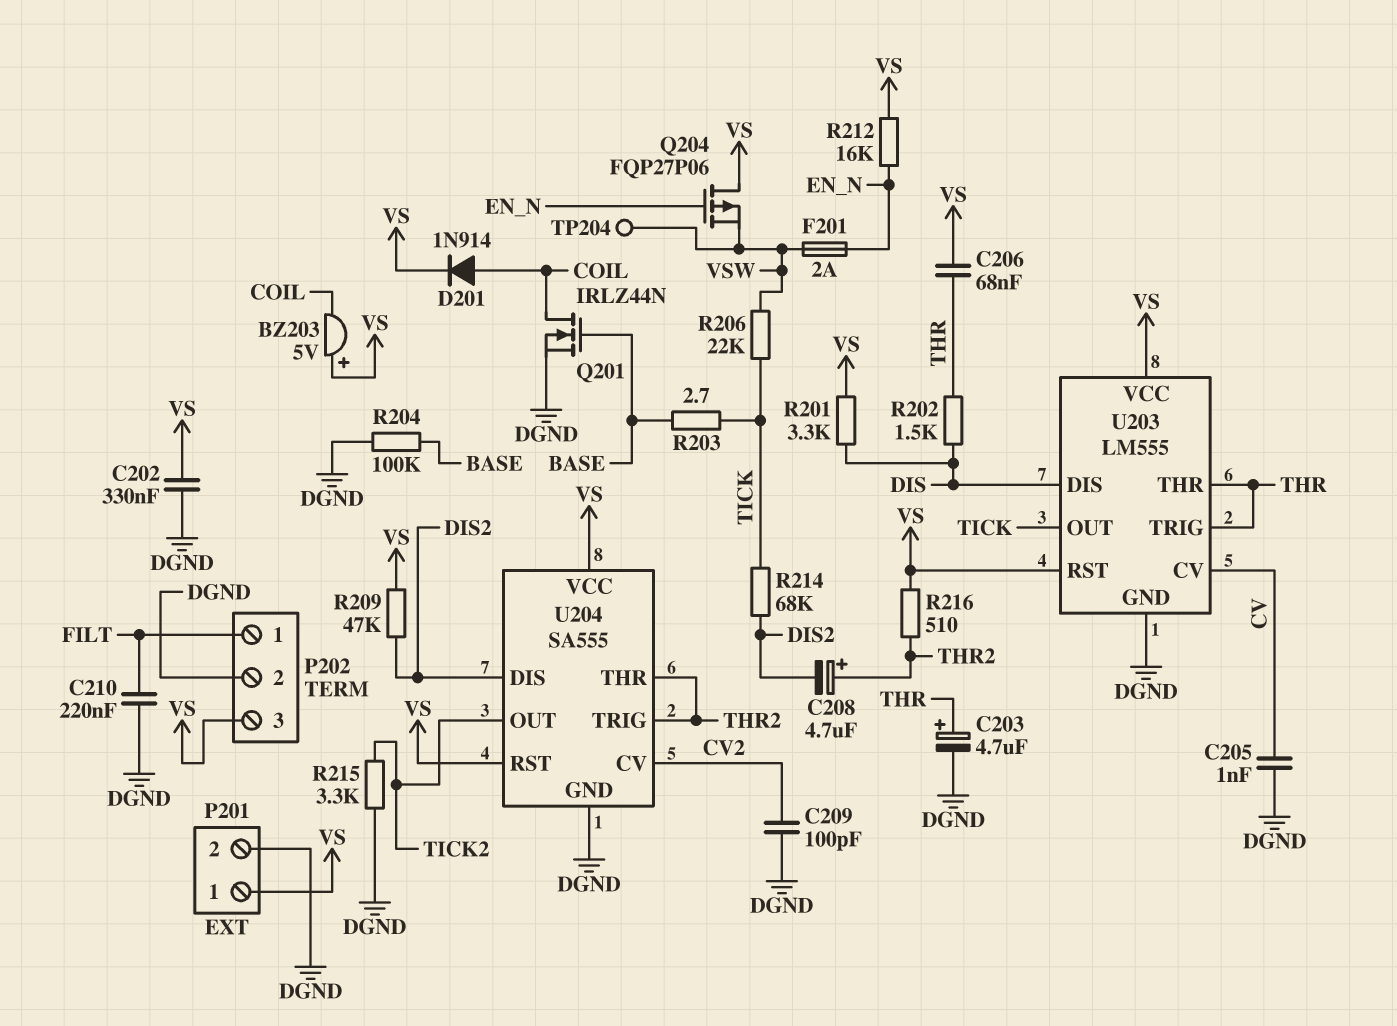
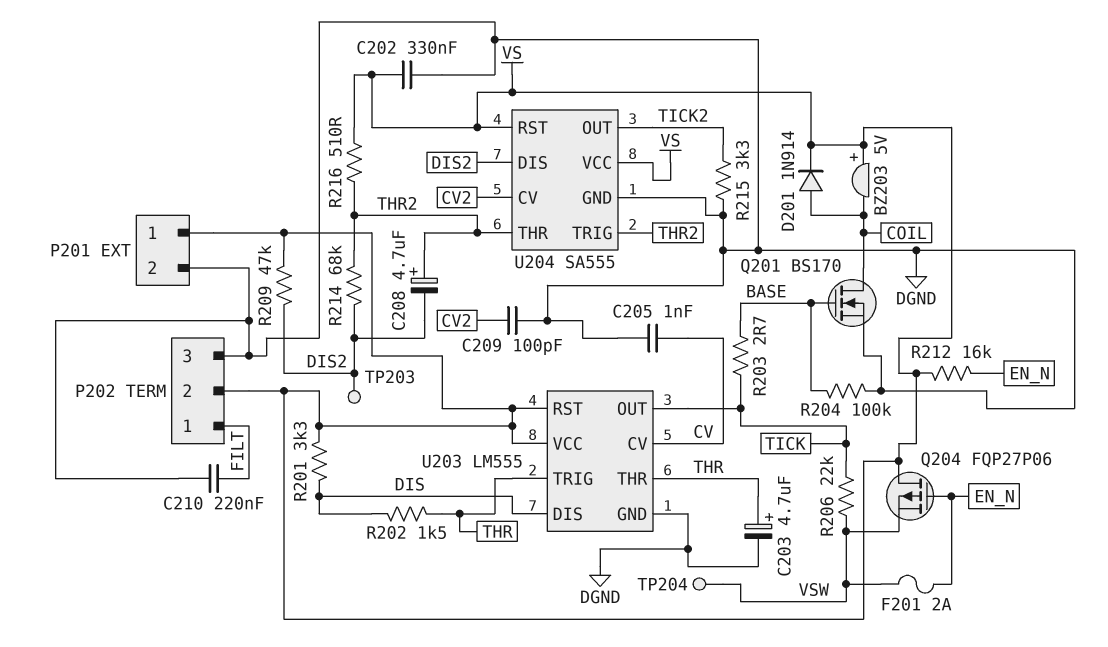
C206: 68nF (THR, VS) -> none
P202 pin 2: DGND -> VS
P202 pin 3: VS -> DGND
Q201: NMOS IRLZ44N (G BASE, D COIL, S DGND) -> NMOS BS170 (G BASE, D COIL, S DGND)
R214: 68k (DIS2, TICK) -> 68k (DIS2, THR2)
TP203: none -> test point (DIS2)

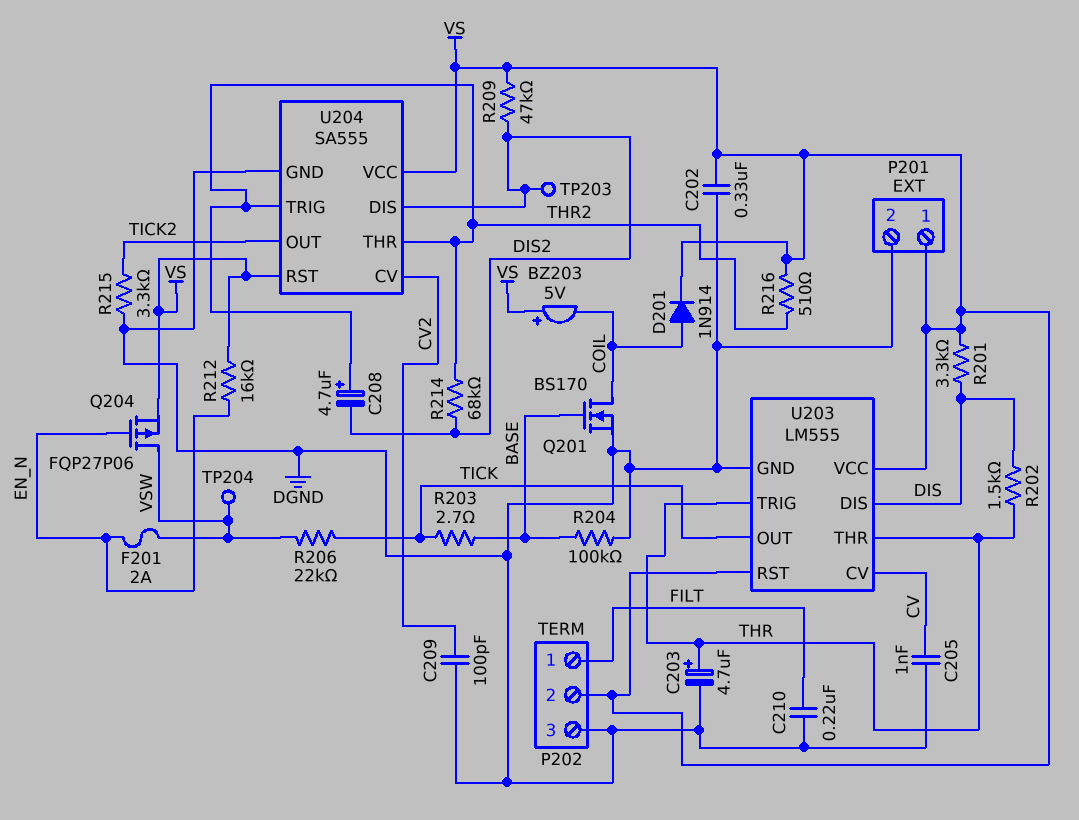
Q204: PMOS FQP27P06 (G EN_N, D VS, S VSW) -> PMOS FQP27P06 (G EN_N, D VSW, S VS)

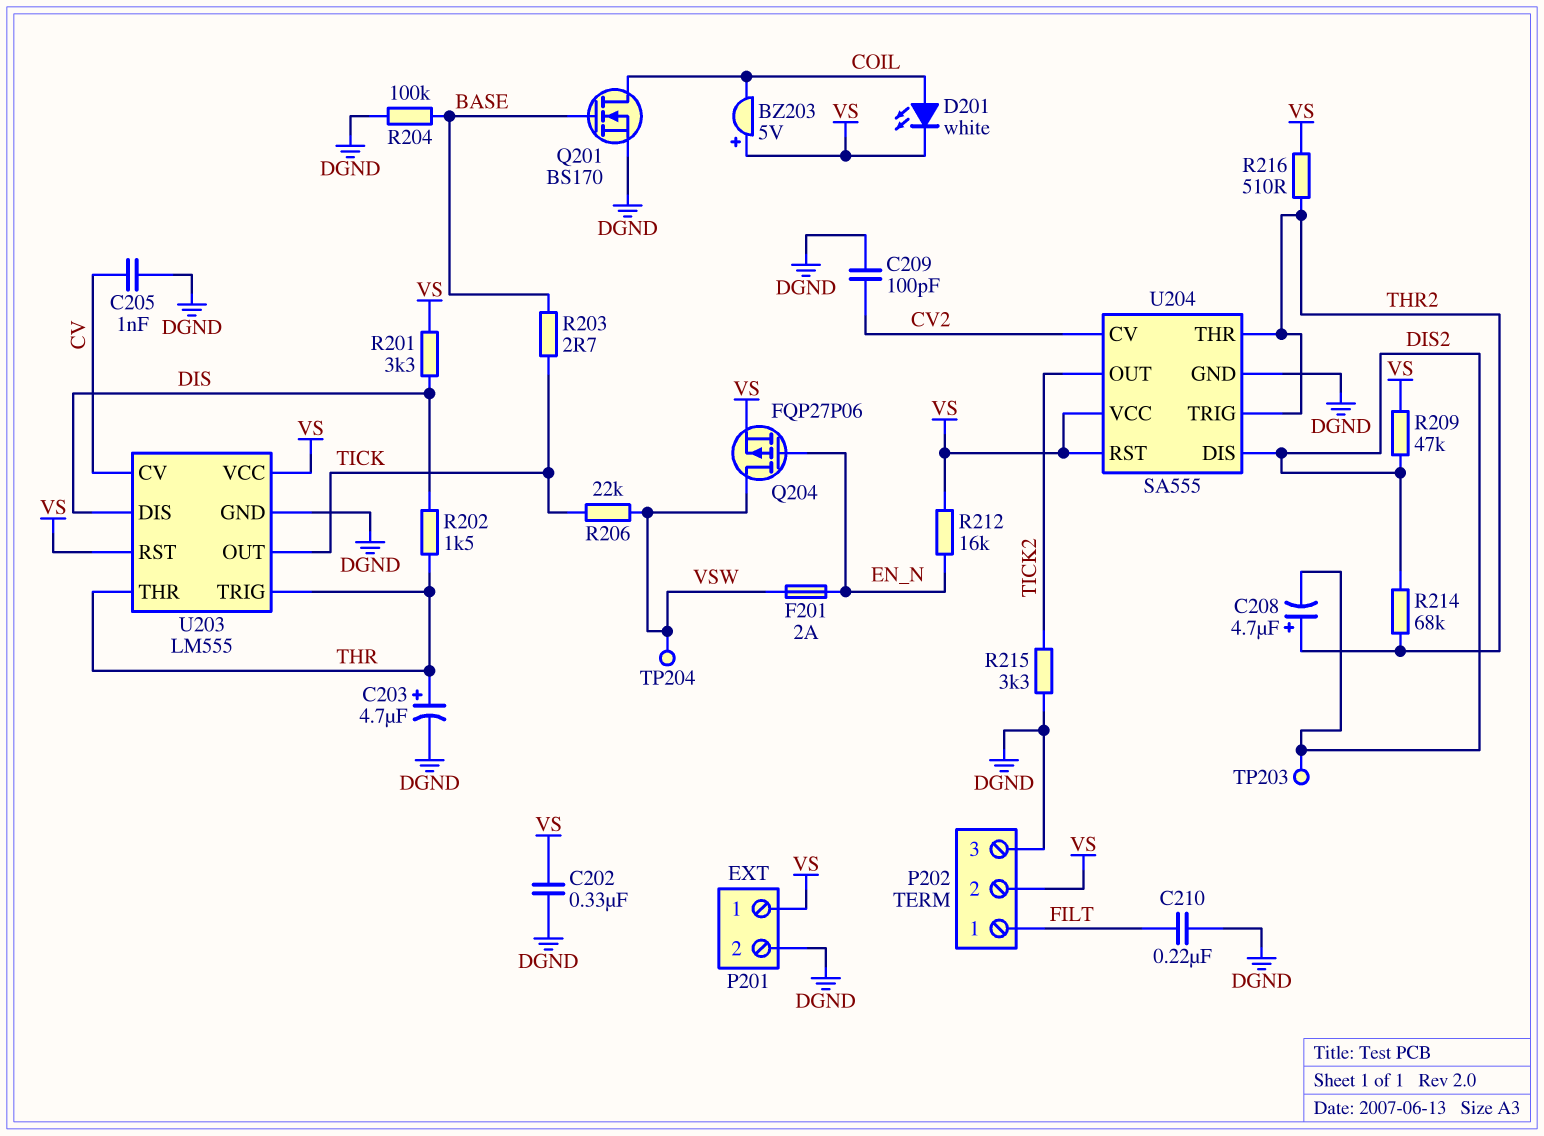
D201: diode 1N914 (A COIL, K VS) -> LED white (A COIL, K VS)

